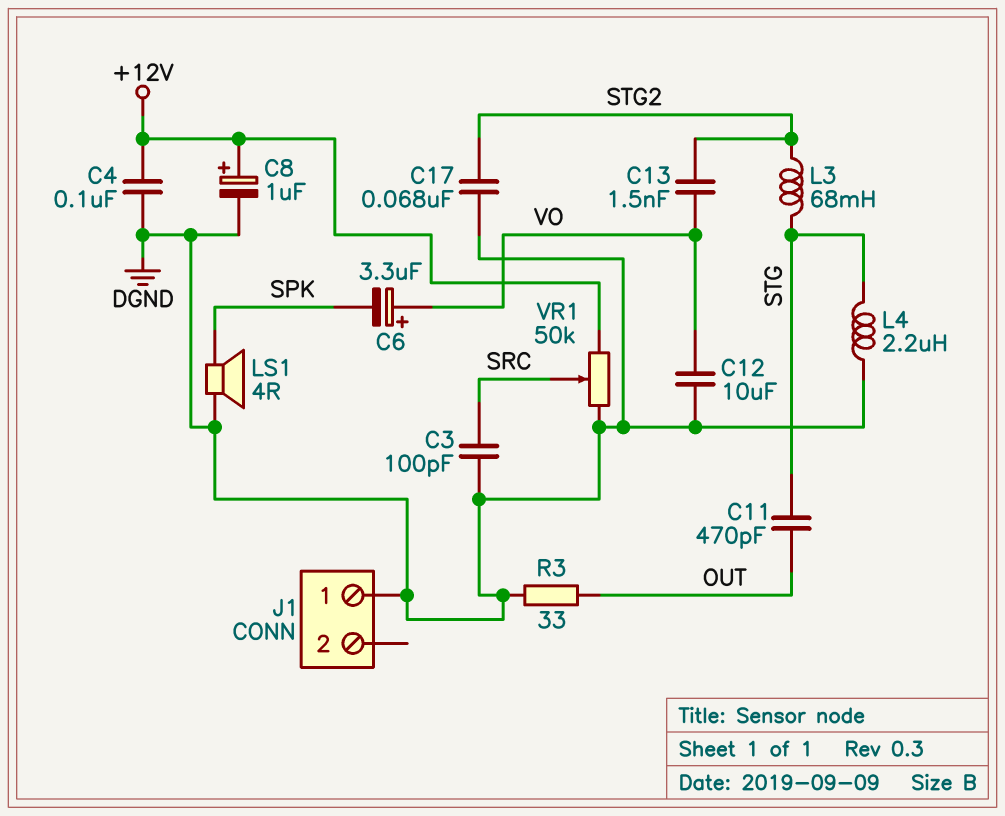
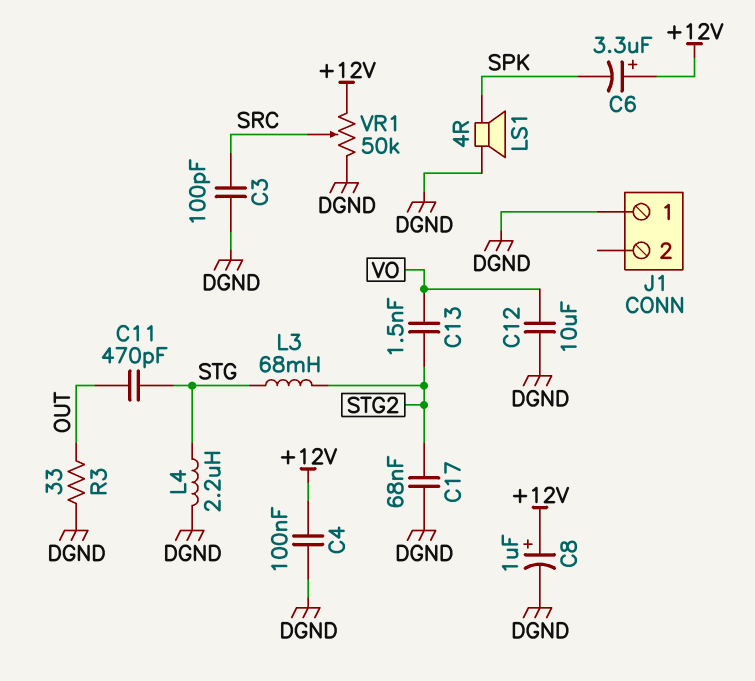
C6: 3.3uF (plus VO, minus SPK) -> 3.3uF (plus +12V, minus SPK)

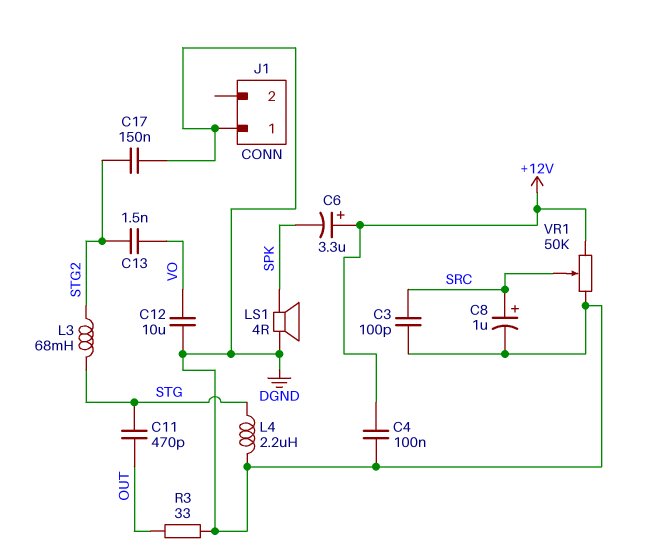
C8: 1uF (plus +12V, minus DGND) -> 1uF (plus SRC, minus DGND)
C17: 68nF (DGND, STG2) -> 150nF (DGND, STG2)

